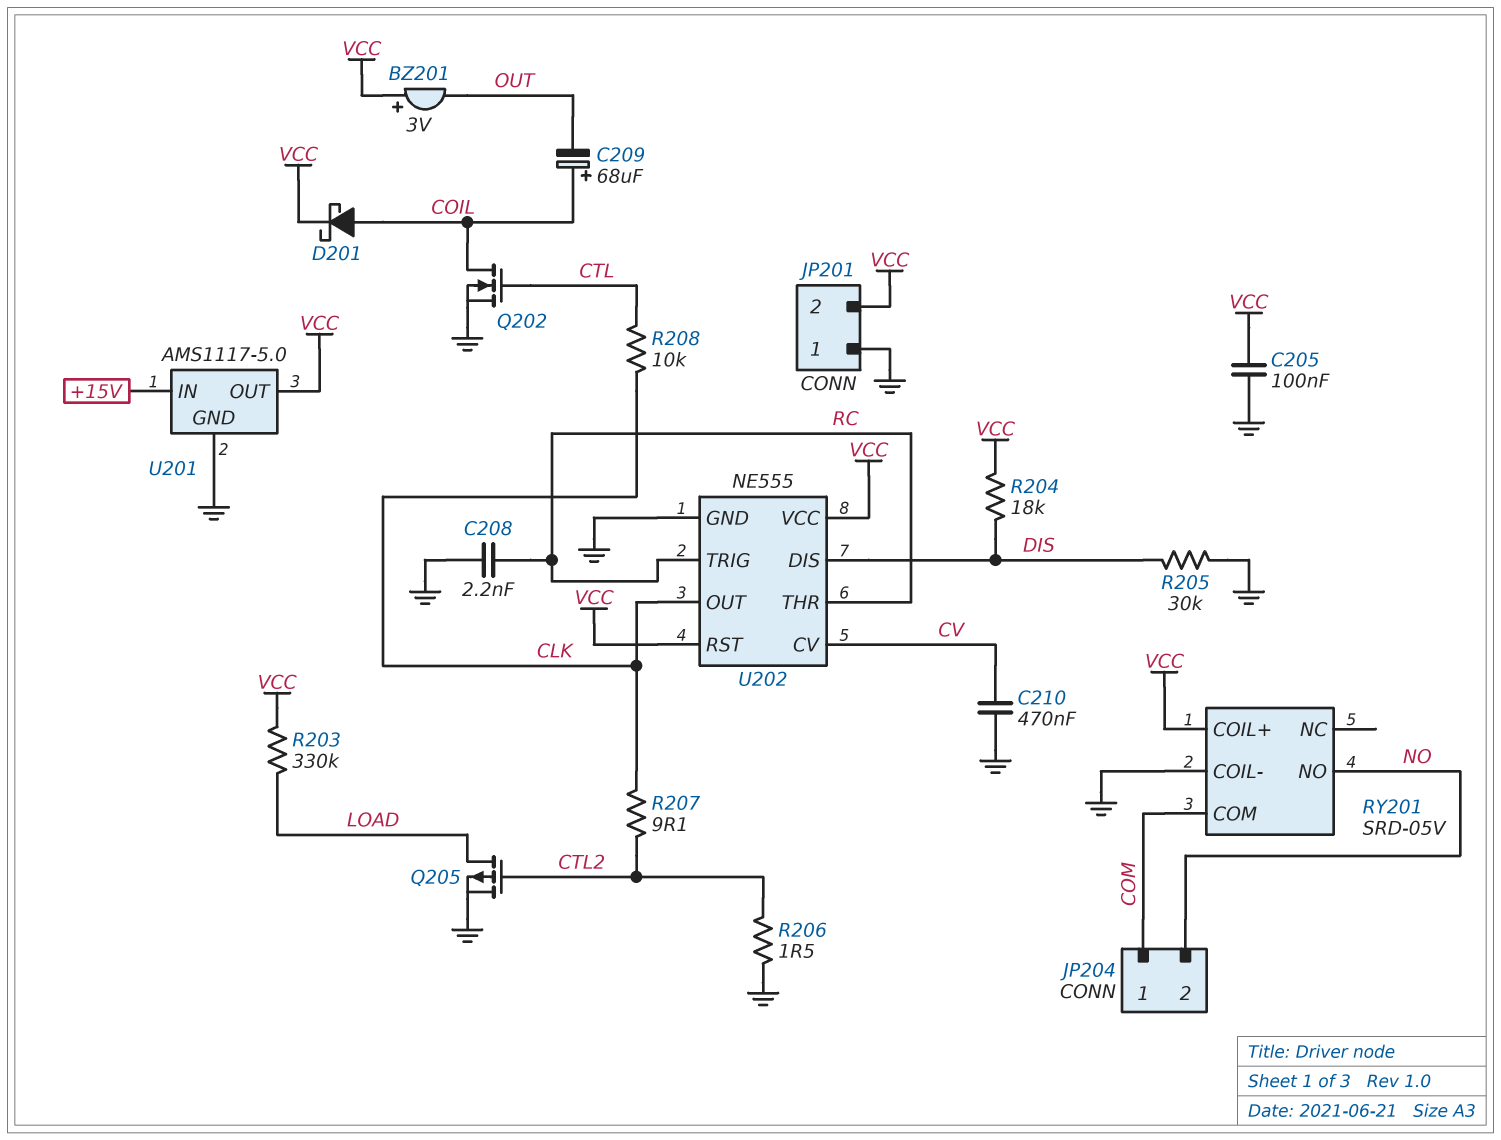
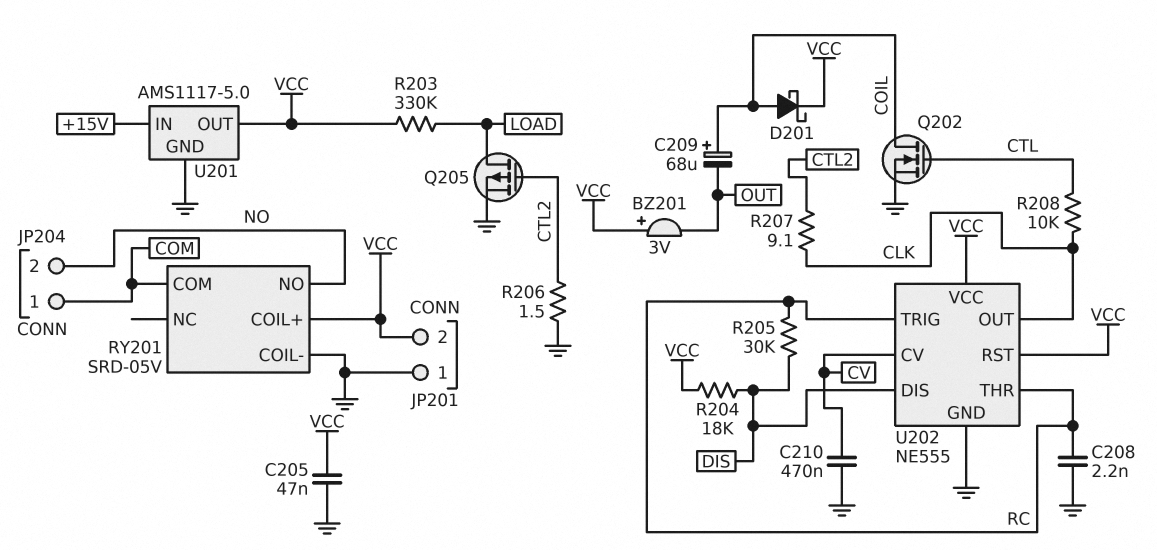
C205: 100nF (GND, VCC) -> 47nF (GND, VCC)
R205: 30k (DIS, GND) -> 30k (DIS, RC)

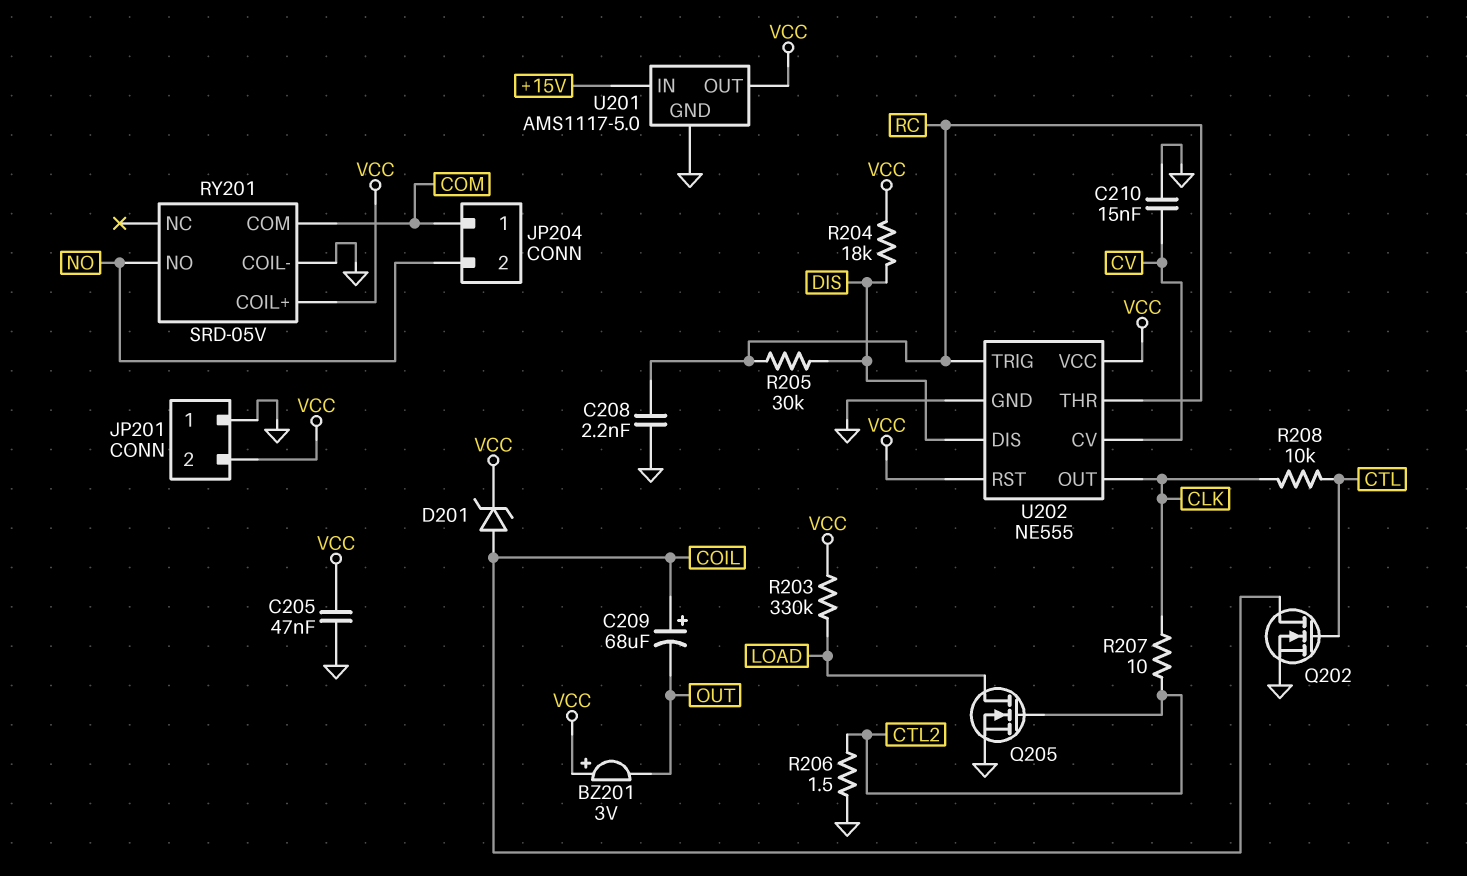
C210: 470nF (CV, GND) -> 15nF (CV, GND)
D201: schottky (A COIL, K VCC) -> zener (A COIL, K VCC)
Q205: PMOS (G CTL2, D LOAD, S GND) -> NMOS (G CTL2, D LOAD, S GND)
R207: 9.1 (CLK, CTL2) -> 10 (CLK, CTL2)

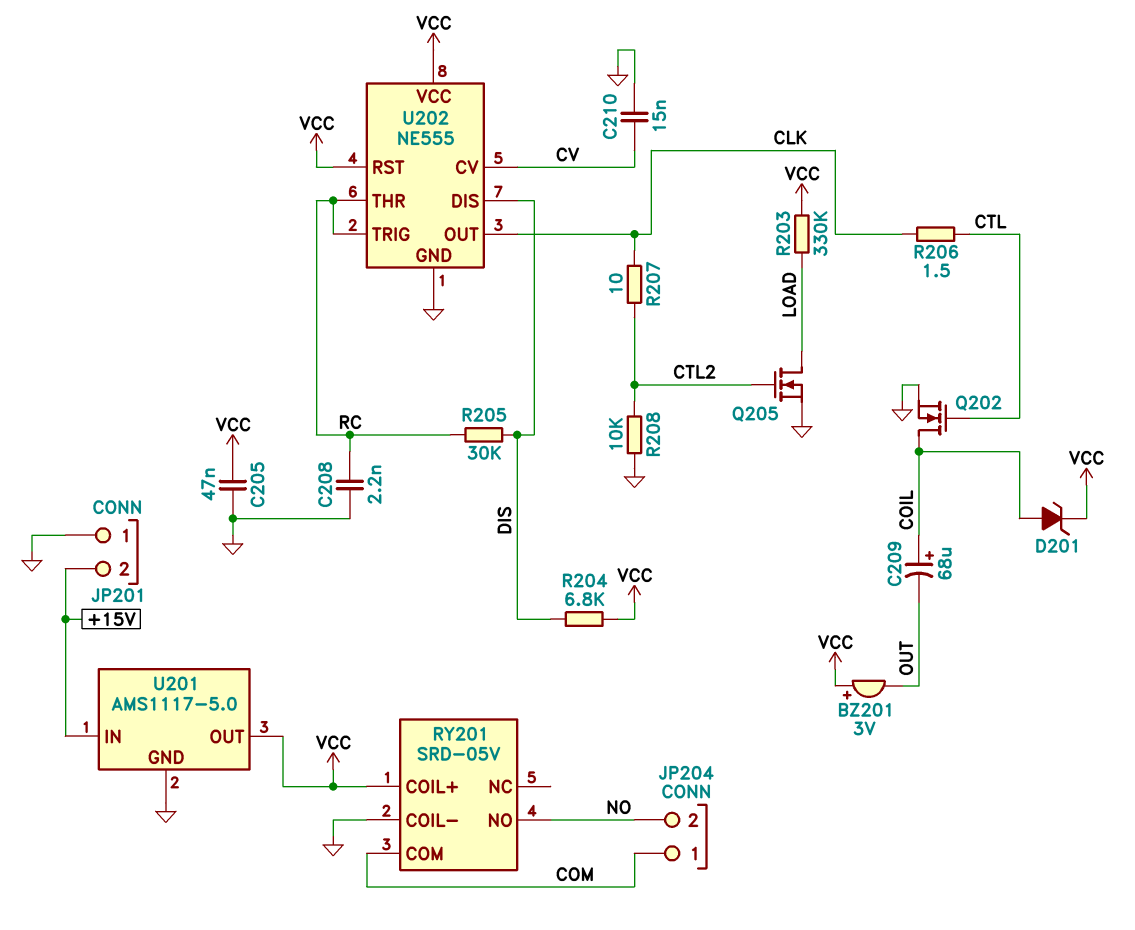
JP201 pin 2: VCC -> +15V
R204: 18k (DIS, VCC) -> 6.8k (DIS, VCC)
R206: 1.5 (CTL2, GND) -> 1.5 (CLK, CTL)
R208: 10k (CLK, CTL) -> 10k (CTL2, GND)

